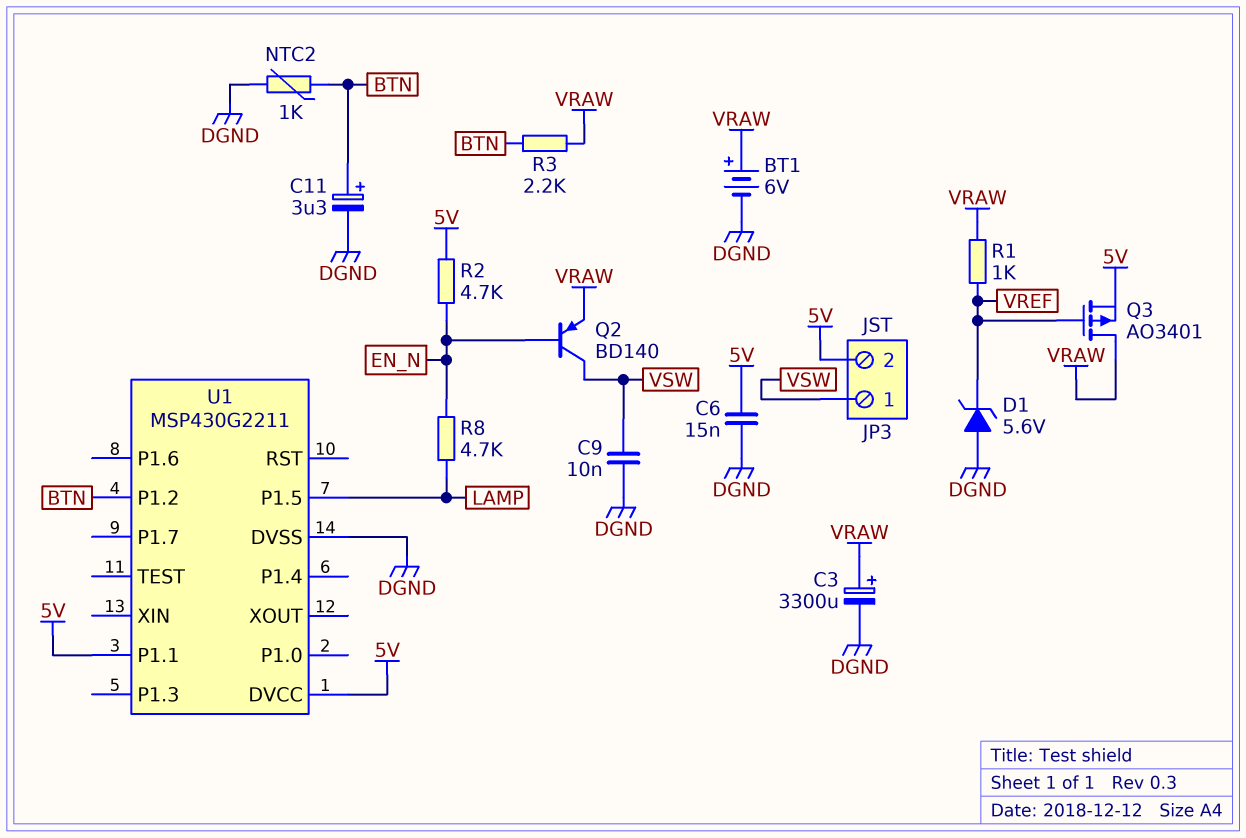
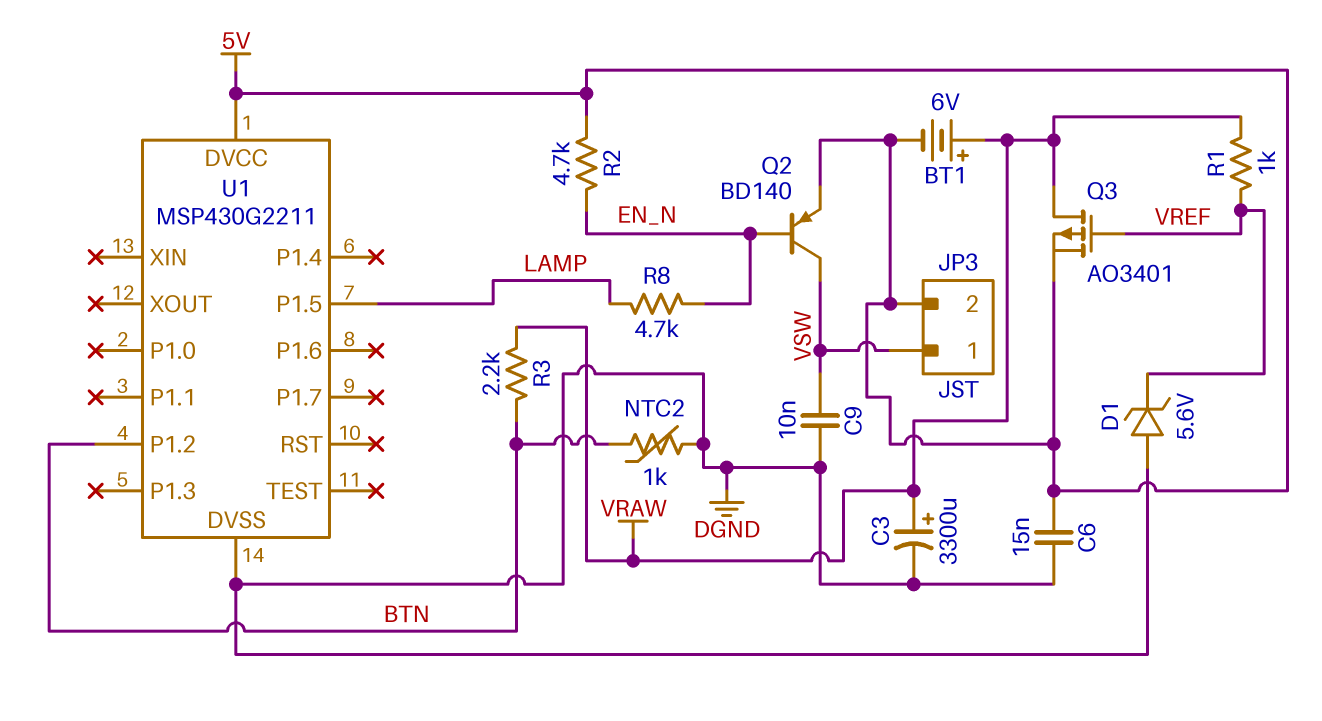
BT1: 6V (plus VRAW, minus DGND) -> 6V (plus VRAW, minus 5V)
C11: 3.3uF (plus BTN, minus DGND) -> none
Q2: PNP BD140 (B EN_N, C VSW, E VRAW) -> PNP BD140 (B EN_N, C VSW, E 5V)
U1 pin P1.1: 5V -> none

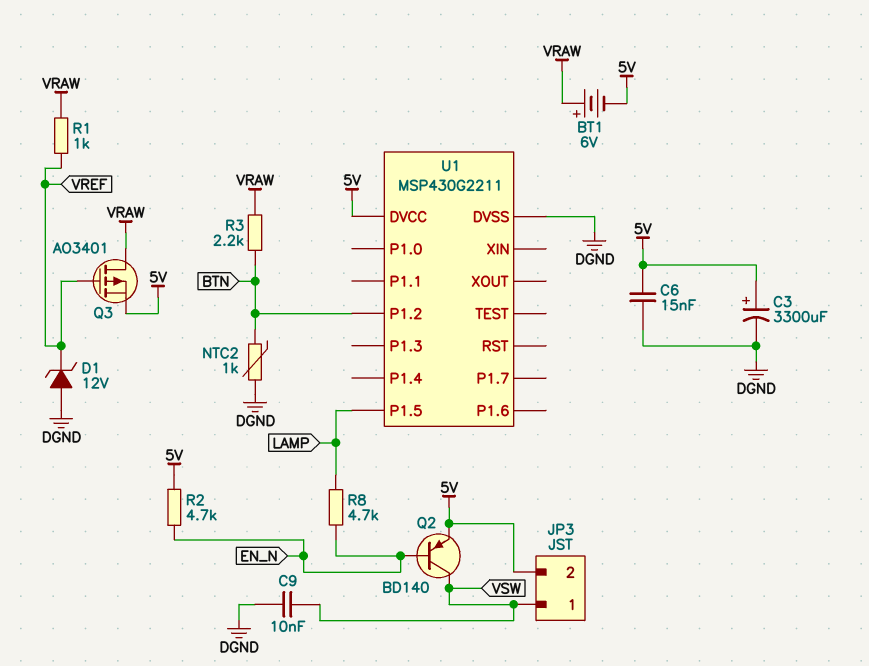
C3: 3300uF (plus VRAW, minus DGND) -> 3300uF (plus 5V, minus DGND)
D1: zener 5.6V (A DGND, K VREF) -> zener 12V (A DGND, K VREF)

